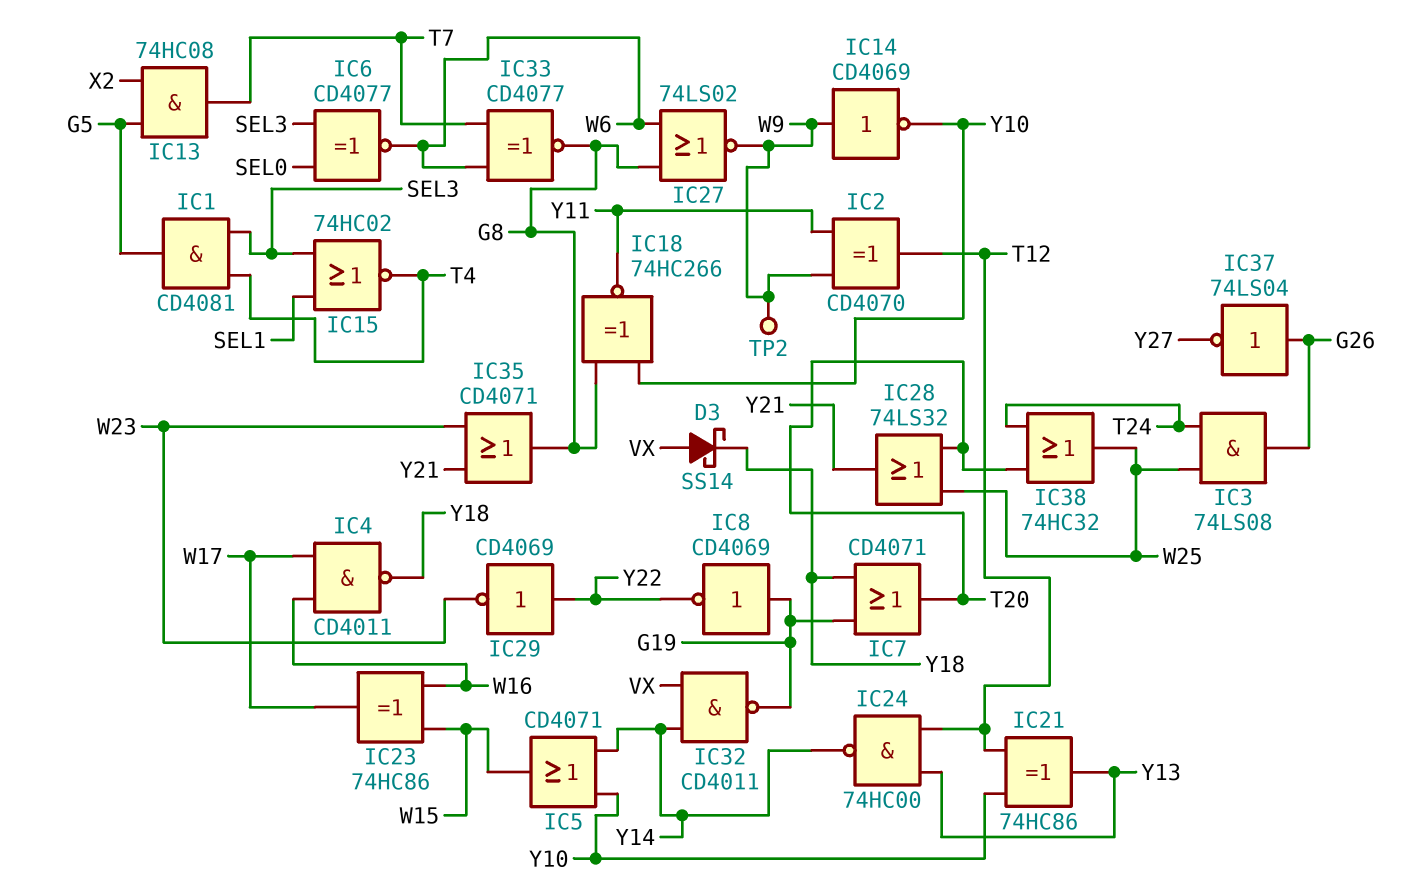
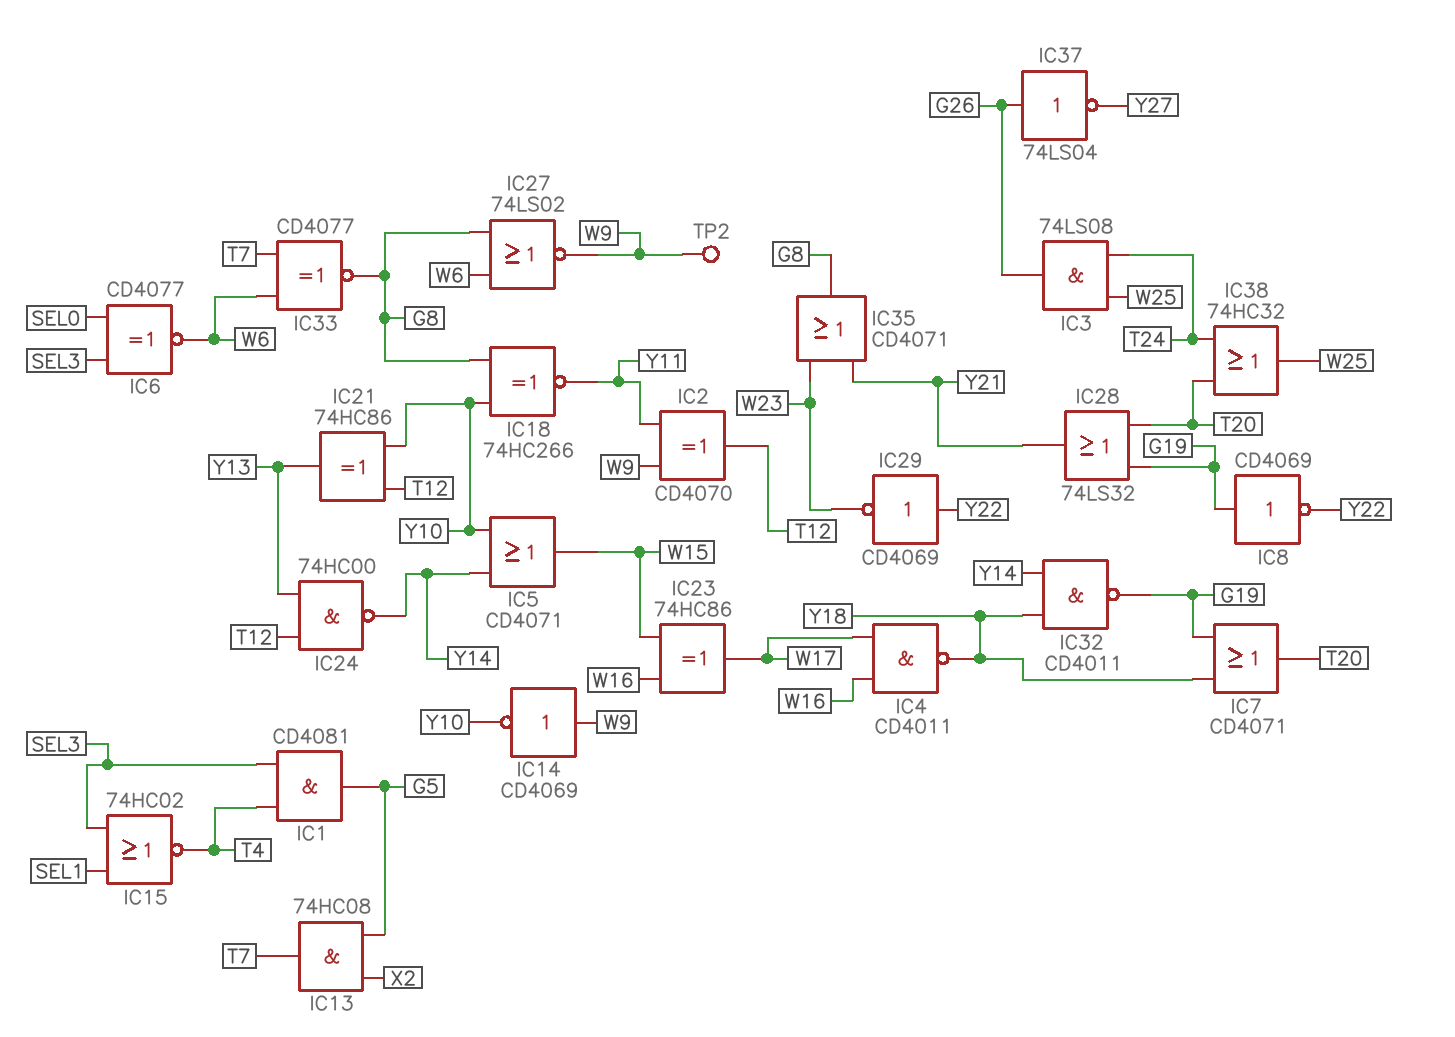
D3: schottky SS14 (A VX, K Y18) -> none
IC28: OR 74LS32 (in T20, in W25, out Y21) -> OR 74LS32 (in G19, in T20, out Y21)
IC32: NAND CD4011 (in VX, in Y14, out G19) -> NAND CD4011 (in Y14, in Y18, out G19)

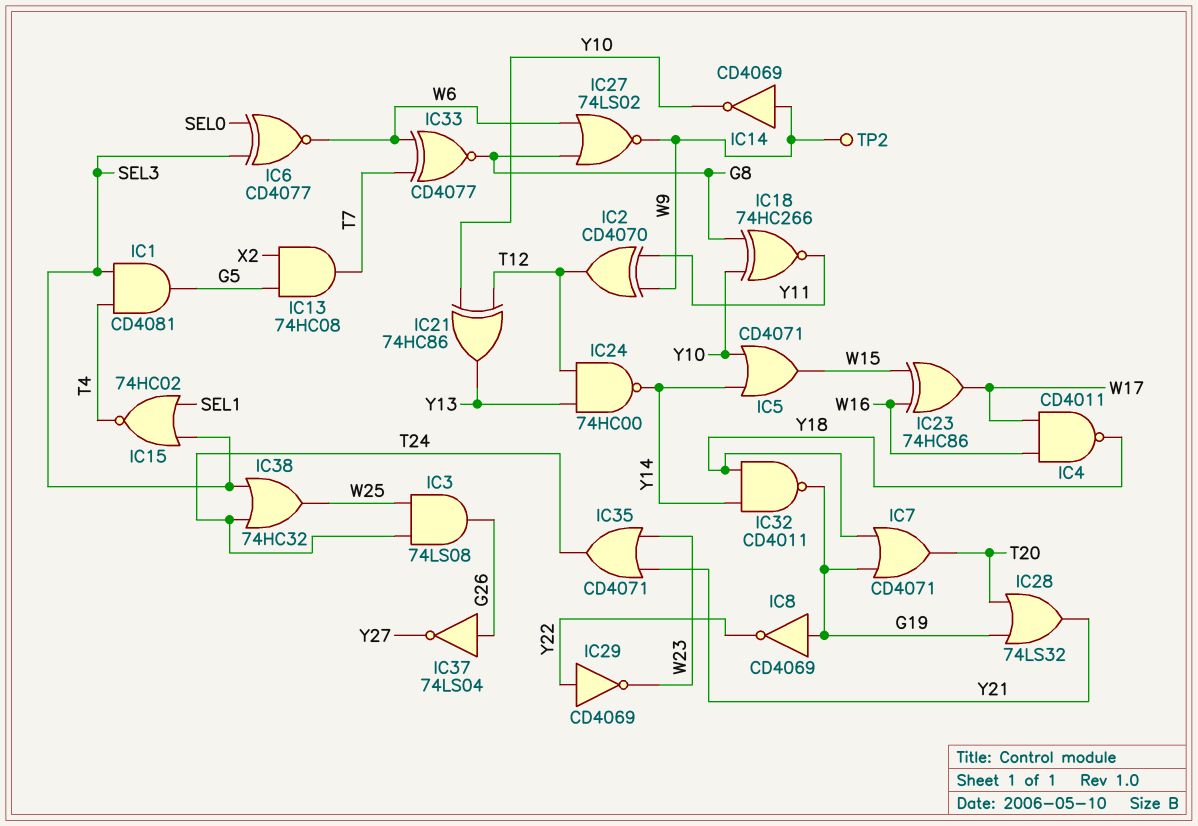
IC35: OR CD4071 (in W23, in Y21, out G8) -> OR CD4071 (in W23, in Y21, out T24)
IC38: OR 74HC32 (in T20, in T24, out W25) -> OR 74HC32 (in SEL3, in T24, out W25)

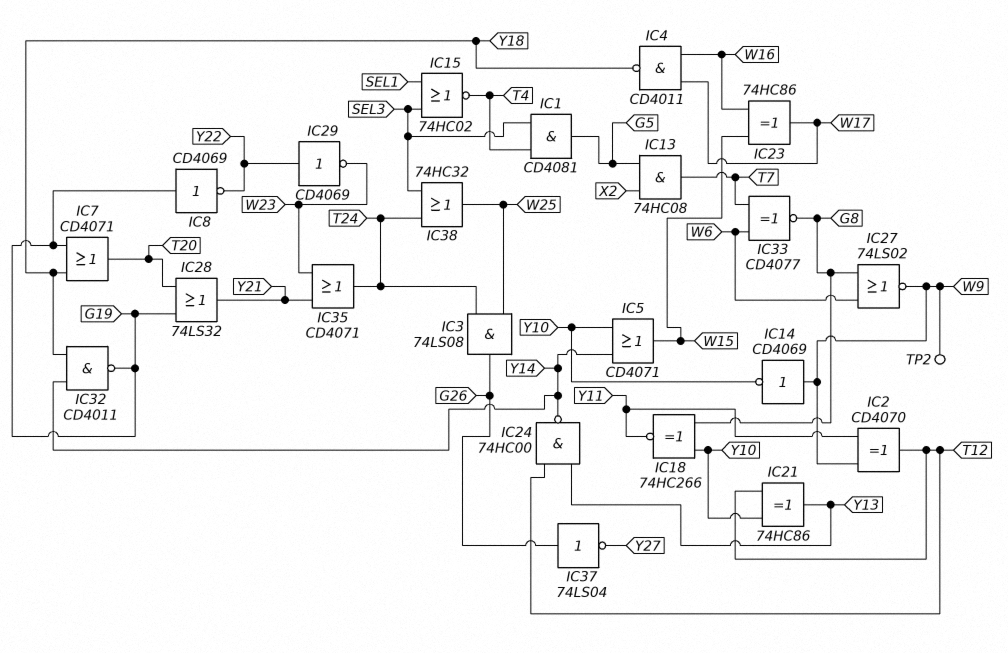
IC6: XNOR CD4077 (in SEL0, in SEL3, out W6) -> none

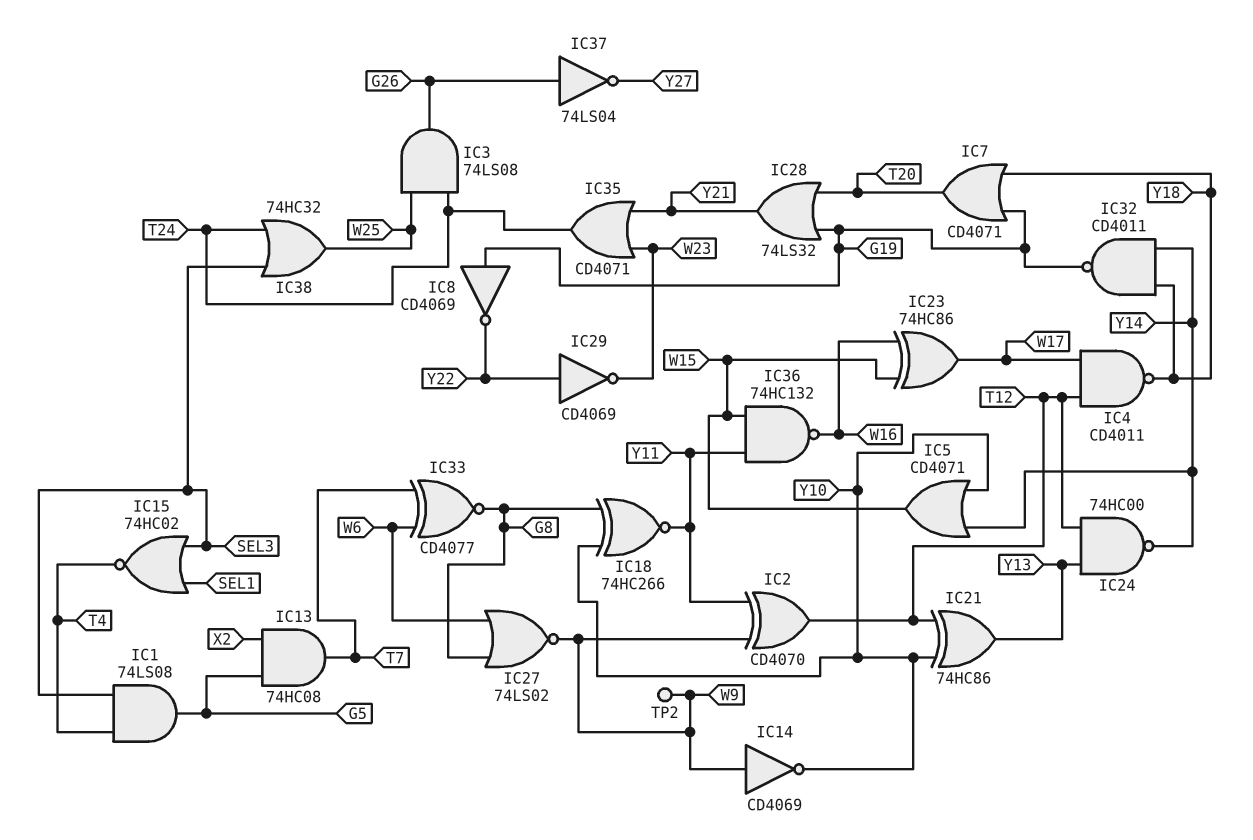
IC1: AND CD4081 (in SEL3, in T4, out G5) -> AND 74LS08 (in SEL3, in T4, out G5)
IC4: NAND CD4011 (in W16, in W17, out Y18) -> NAND CD4011 (in T12, in W17, out Y18)
IC36: none -> NAND 74HC132 (in W15, in Y11, out W16)

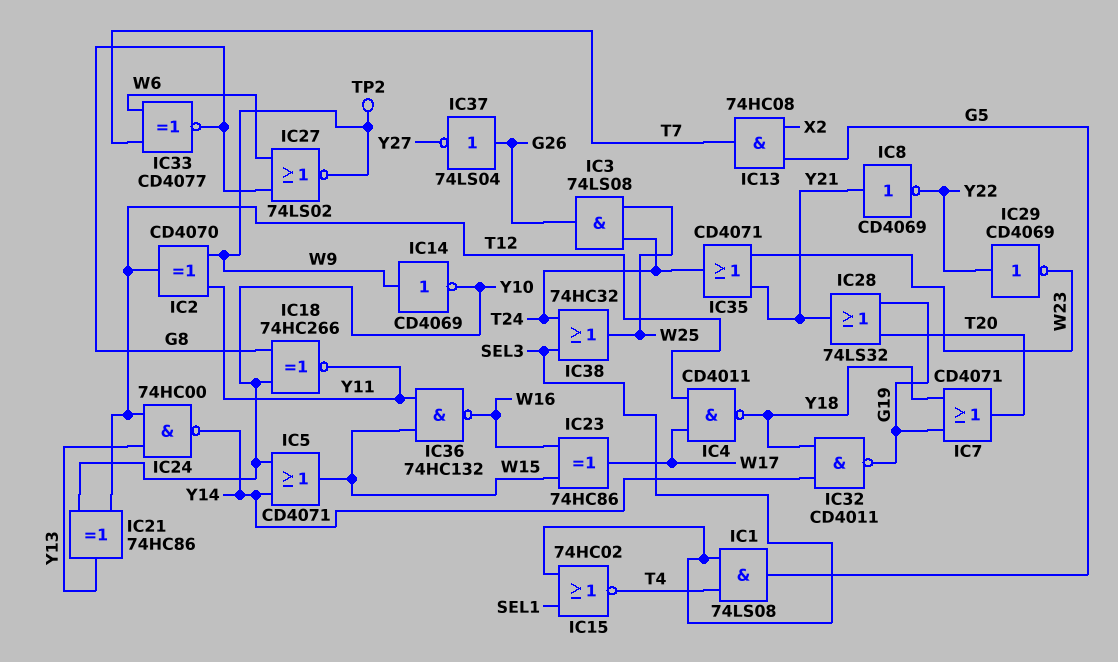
IC8: NOT CD4069 (in G19, out Y22) -> NOT CD4069 (in Y21, out Y22)

